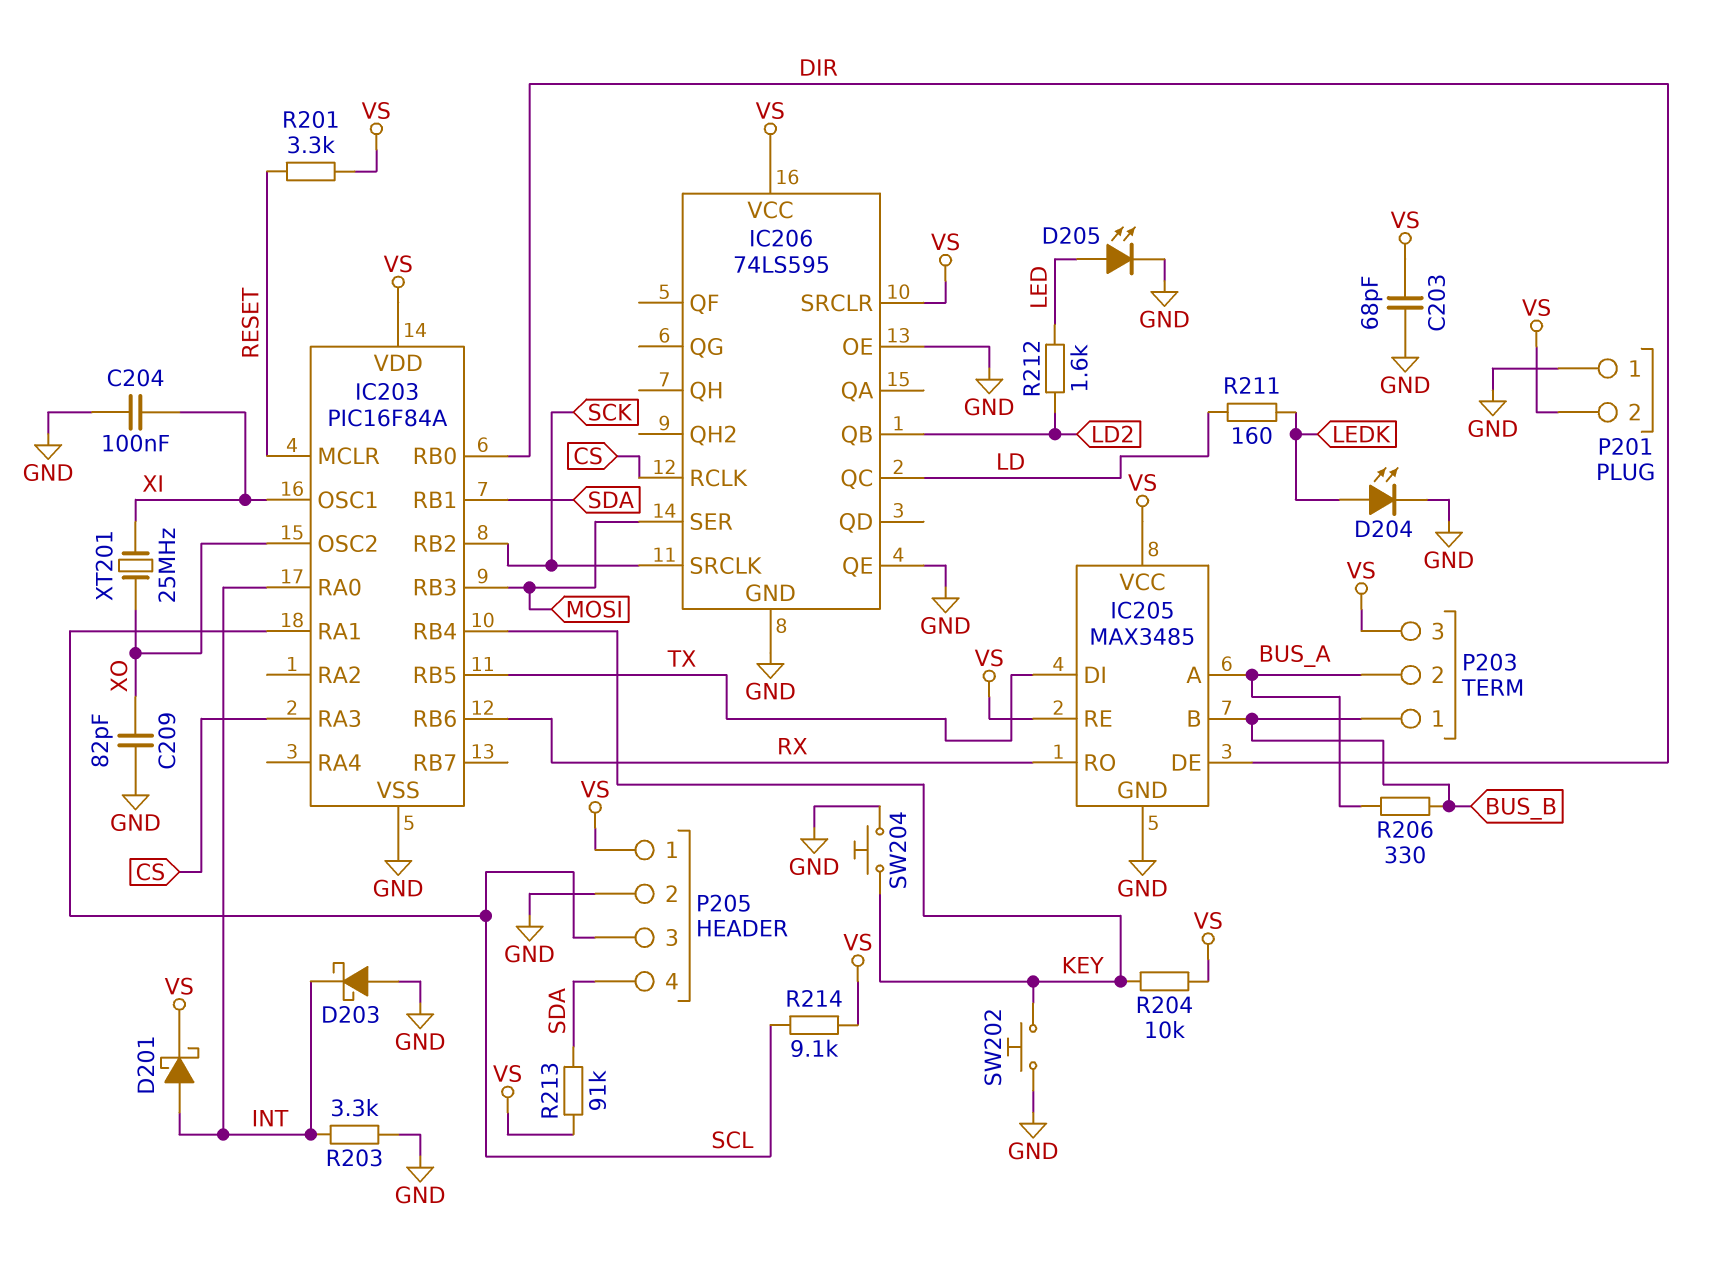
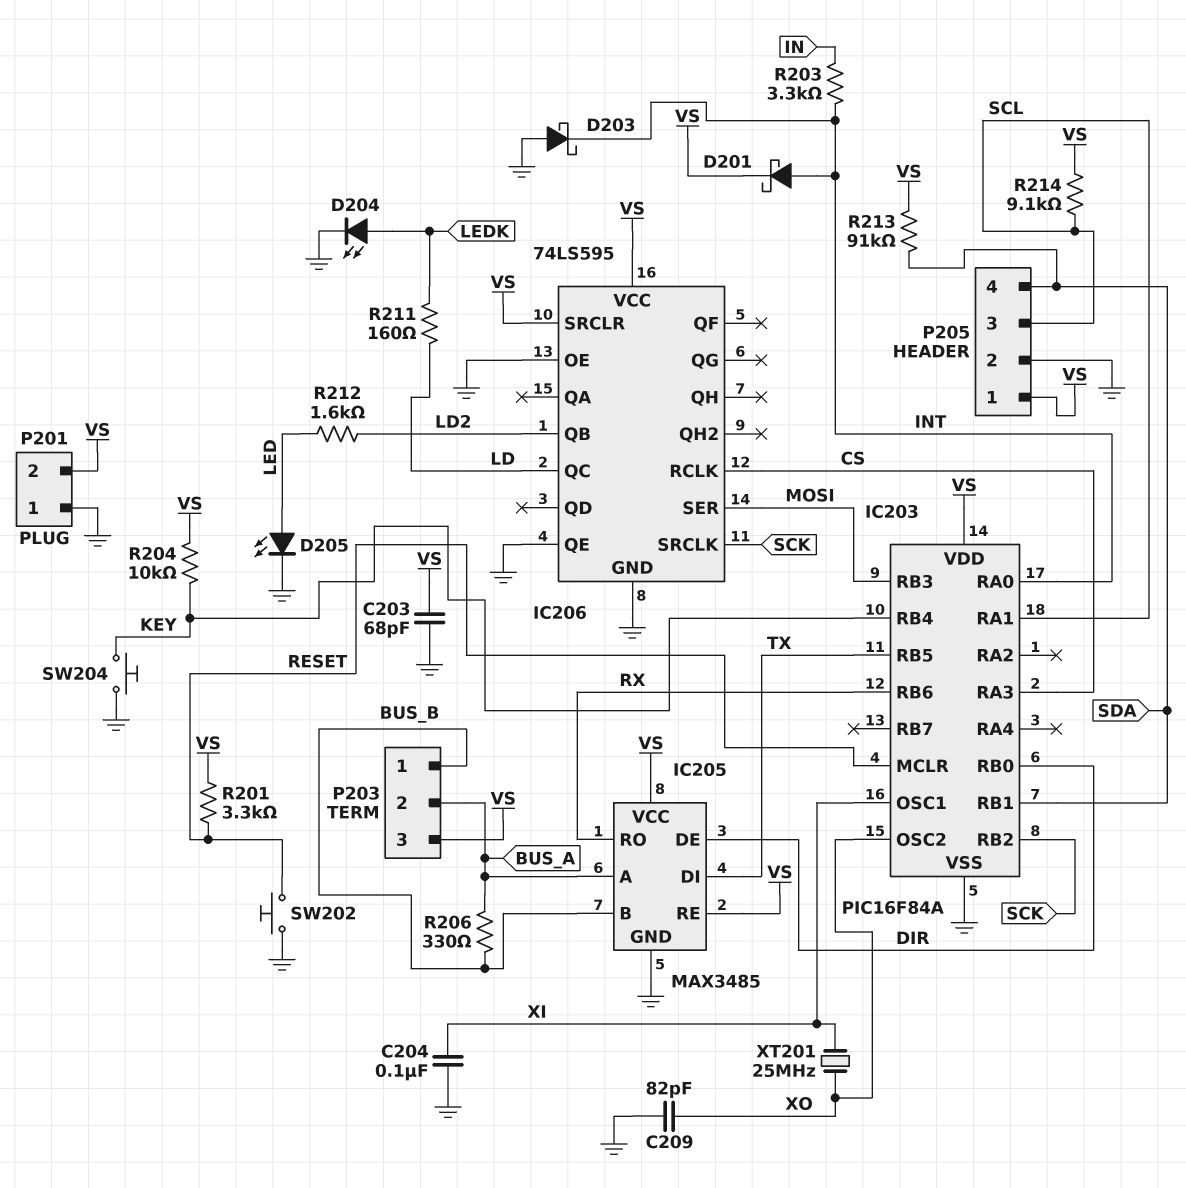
R203: 3.3k (GND, INT) -> 3.3k (IN, INT)
SW202: button (GND, KEY) -> button (GND, RESET)

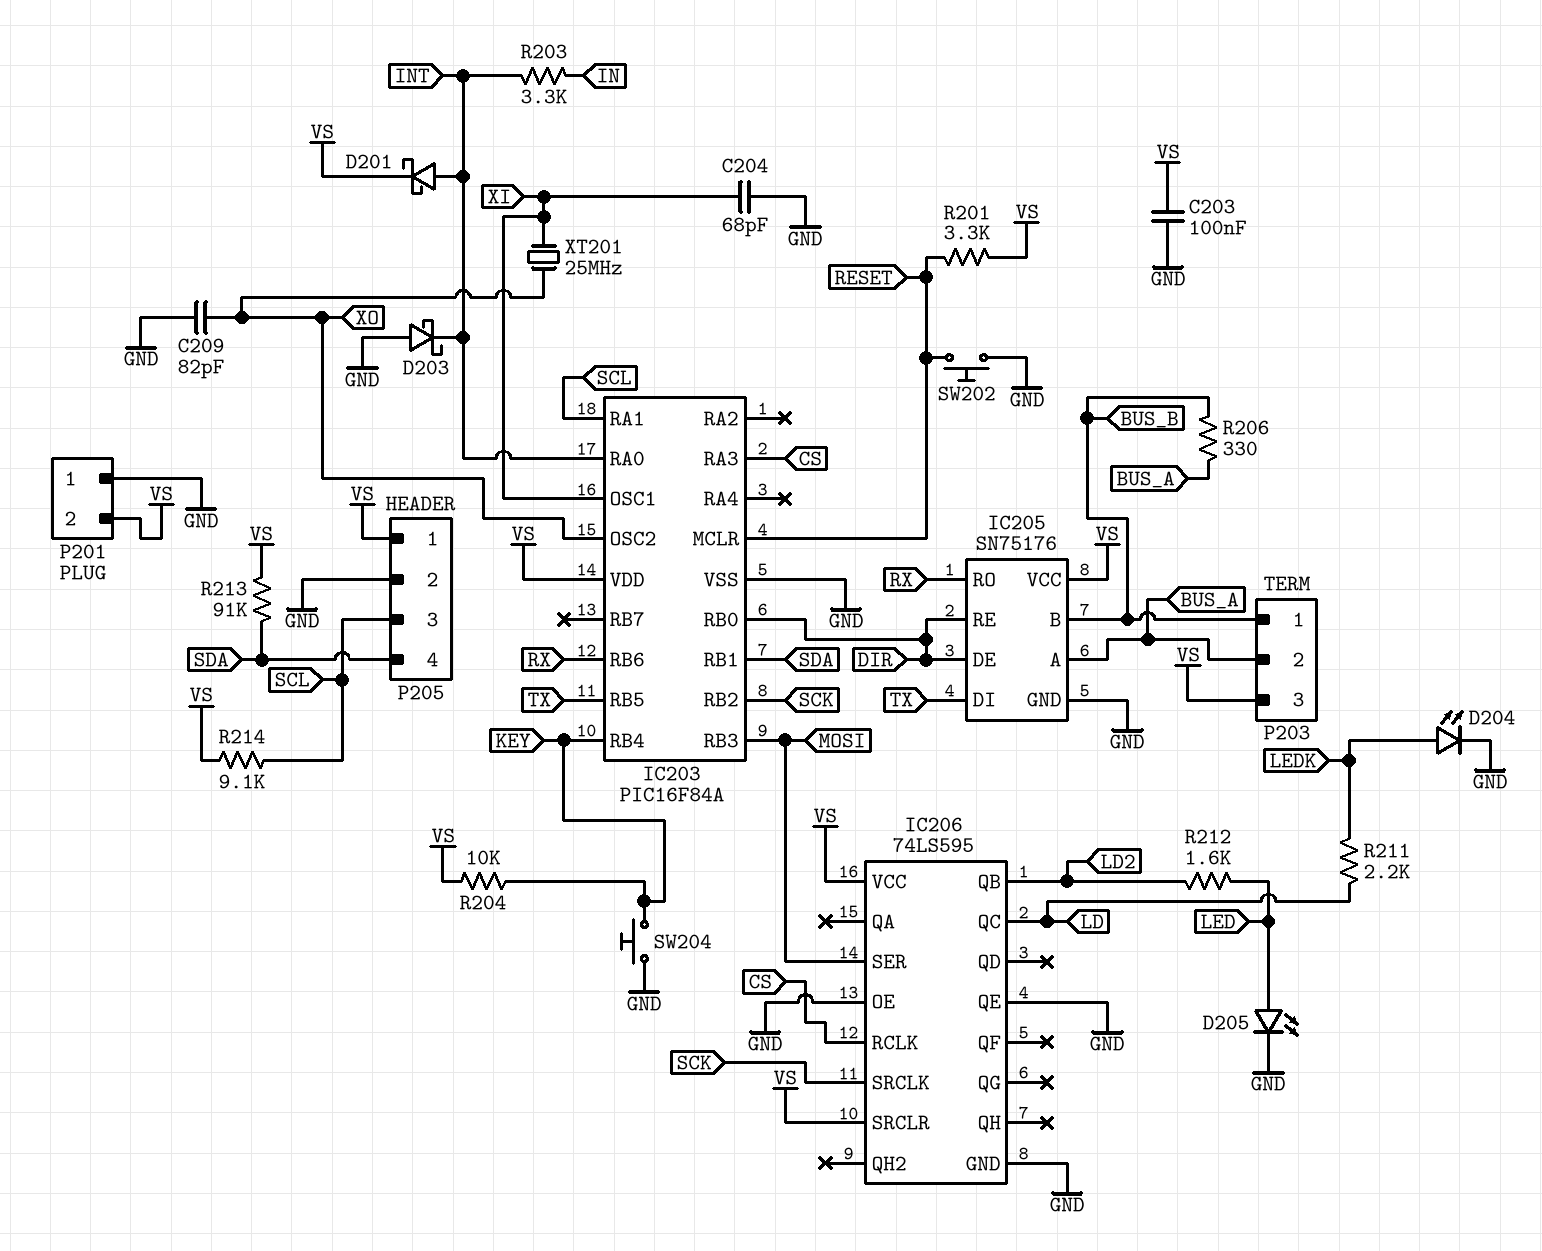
C203: 68pF (GND, VS) -> 100nF (GND, VS)
C204: 100nF (GND, XI) -> 68pF (GND, XI)
IC205: MAX3485 -> SN75176
IC205 pin RE: VS -> DIR
R211: 160 (LD, LEDK) -> 2.2k (LD, LEDK)

